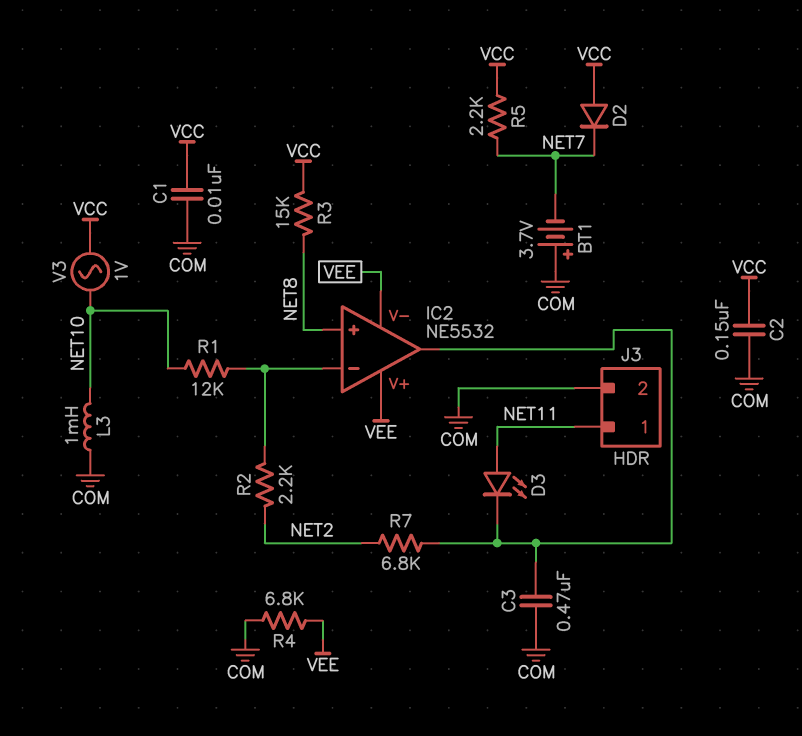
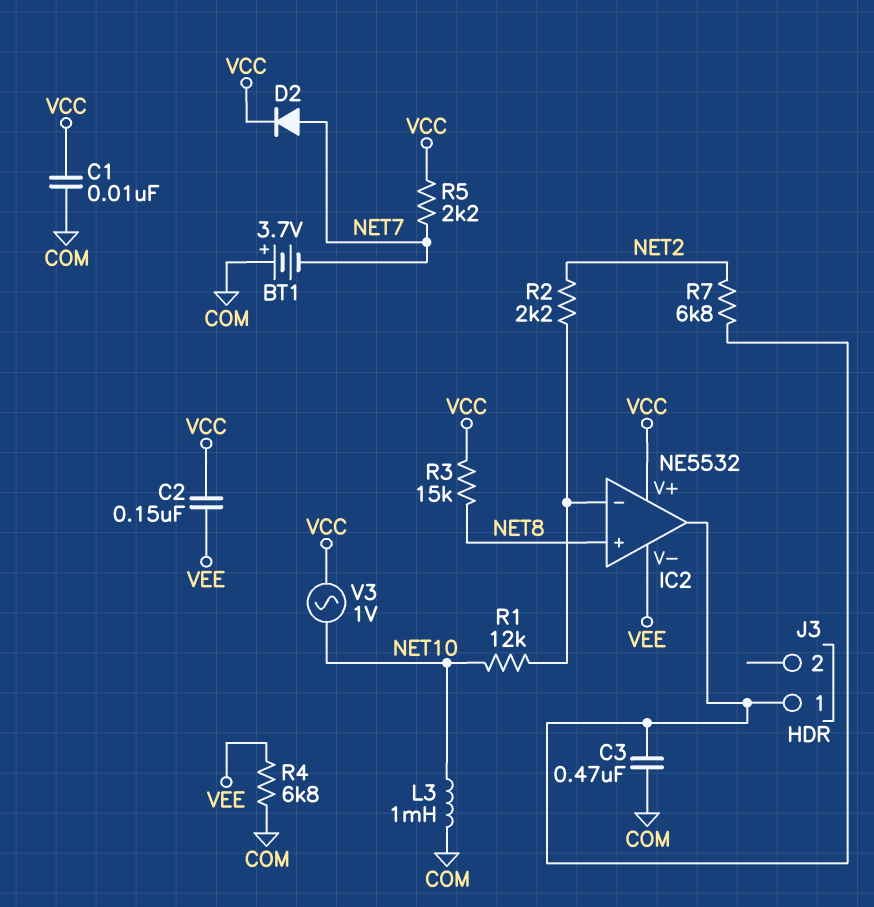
C2: 150nF (COM, VCC) -> 150nF (VCC, VEE)
D2: diode (A VCC, K NET7) -> diode (A NET7, K VCC)
D3: LED (A NET11, K IC2/out) -> none
IC2 pin V+: VEE -> VCC
J3 pin 1: NET11 -> IC2/out
J3 pin 2: COM -> none

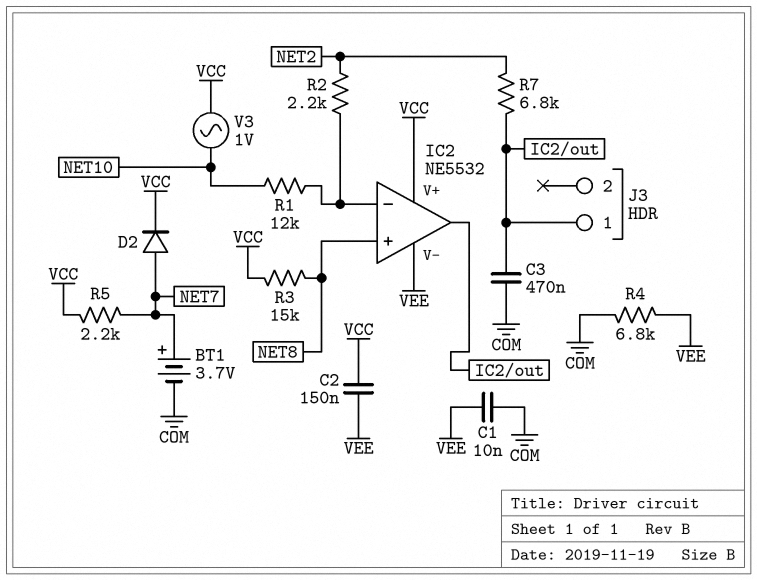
BT1: 3.7V (plus COM, minus NET7) -> 3.7V (plus NET7, minus COM)
C1: 10nF (COM, VCC) -> 10nF (COM, VEE)
L3: 1mH (COM, NET10) -> none

